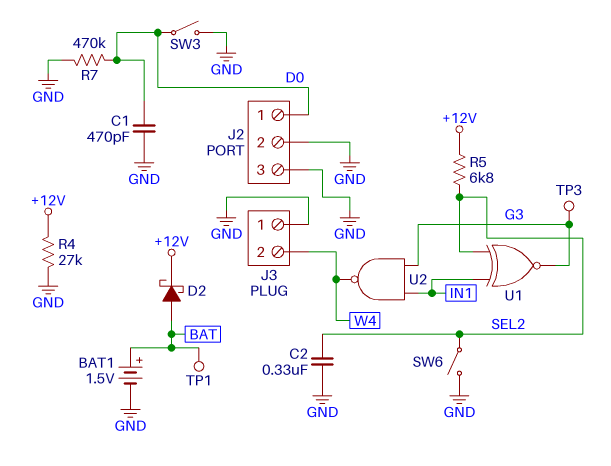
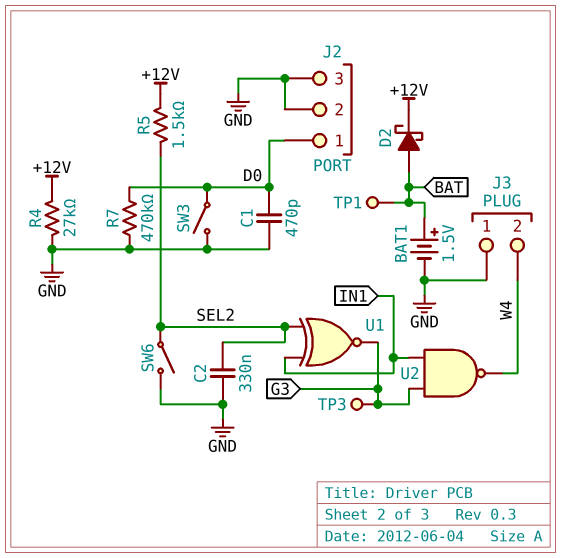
R5: 6.8k (+12V, SEL2) -> 1.5k (+12V, SEL2)

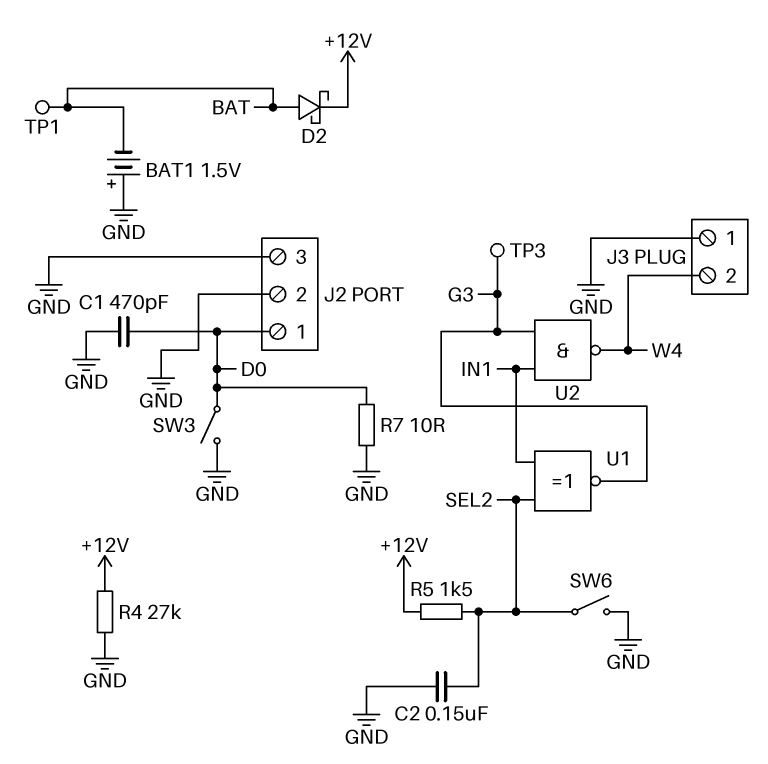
BAT1: 1.5V (plus BAT, minus GND) -> 1.5V (plus GND, minus BAT)
C2: 330nF (GND, SEL2) -> 150nF (GND, SEL2)
R7: 470k (D0, GND) -> 10 (D0, GND)

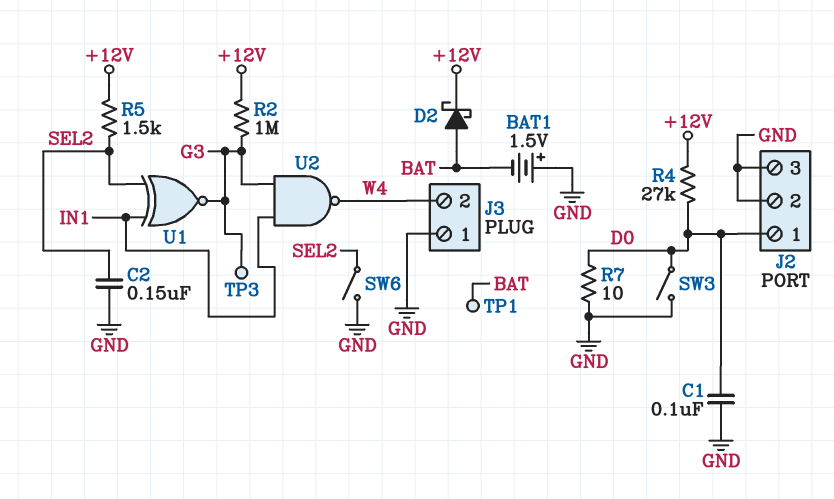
C1: 470pF (D0, GND) -> 100nF (D0, GND)
R2: none -> 1M (+12V, G3)
R4: 27k (+12V, GND) -> 27k (+12V, D0)

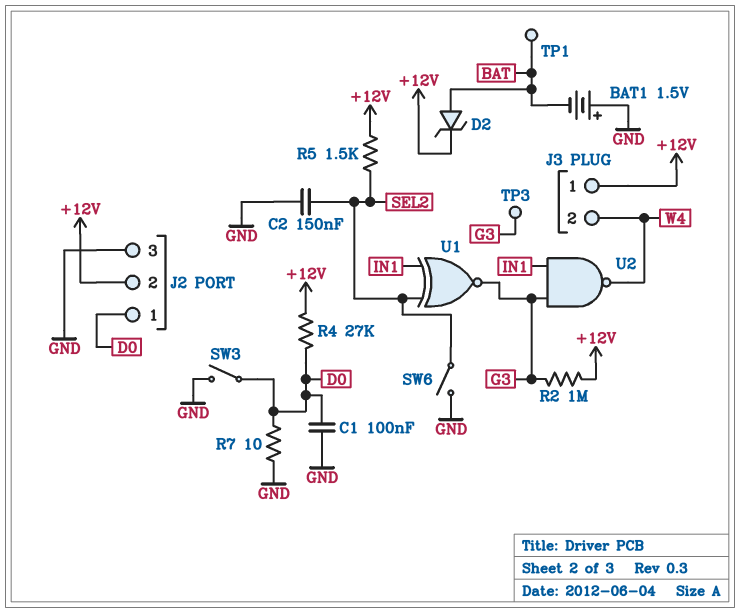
D2: schottky (A BAT, K +12V) -> zener (A BAT, K +12V)
J2 pin 2: GND -> +12V
J3 pin 1: GND -> +12V

